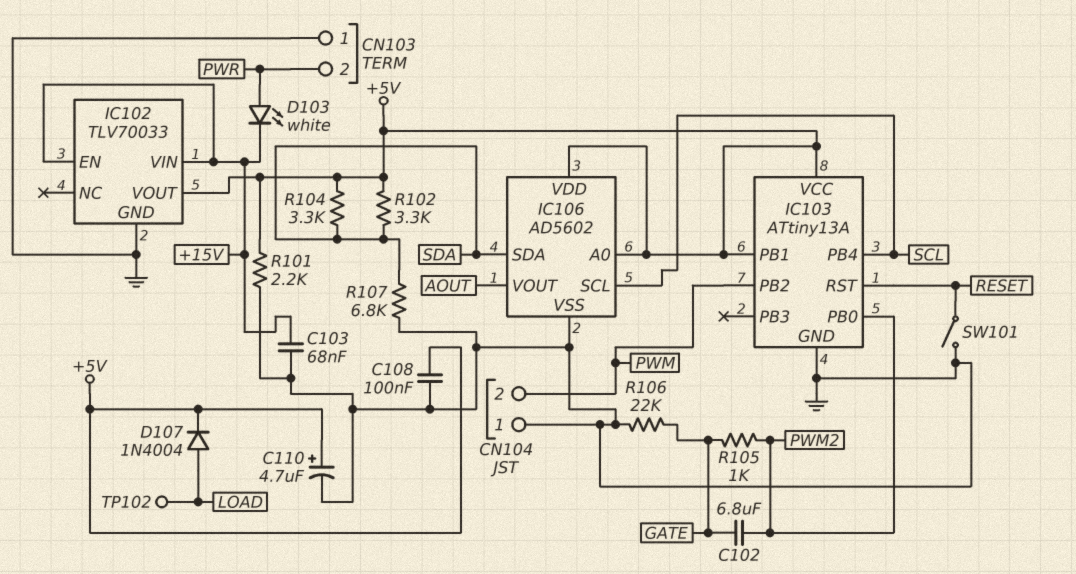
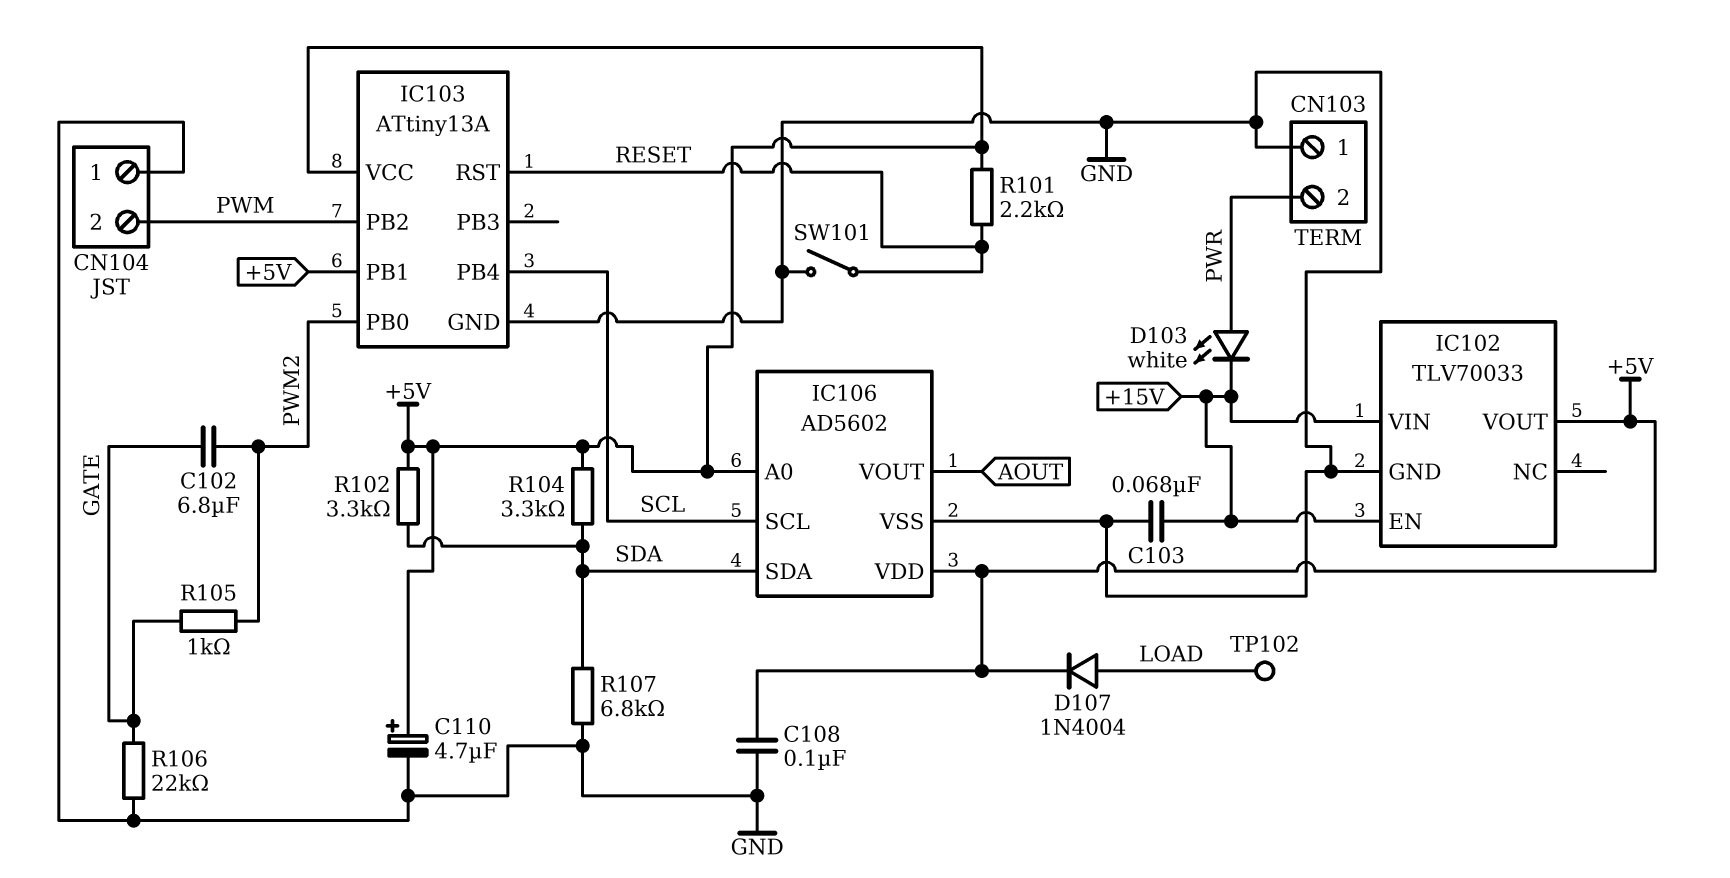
R101: 2.2k (+5V, GND) -> 2.2k (+5V, RESET)

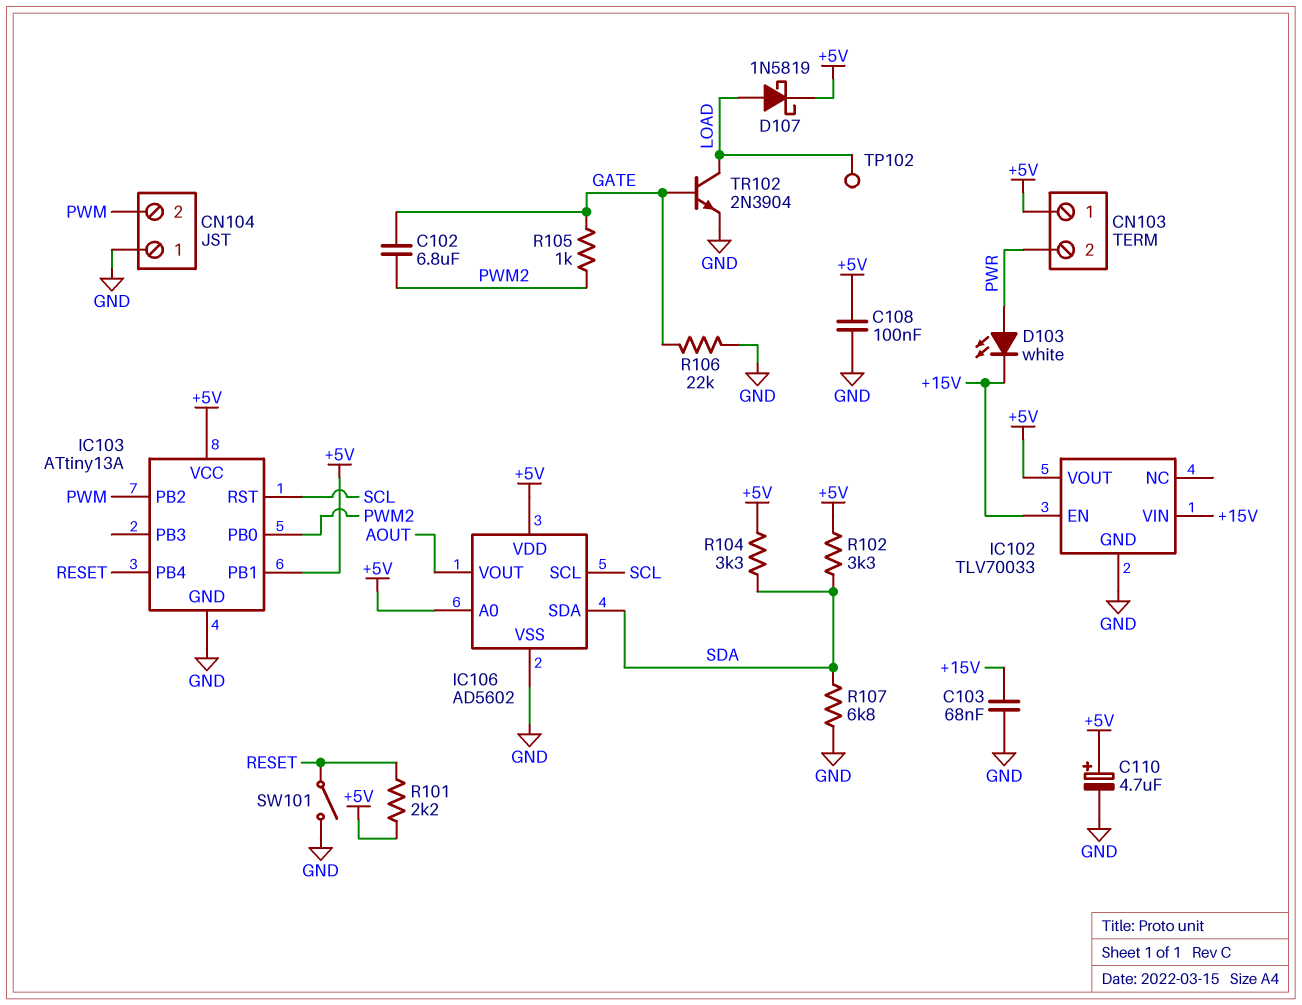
CN103 pin 1: GND -> +5V
D107: diode 1N4004 (A LOAD, K +5V) -> schottky 1N5819 (A LOAD, K +5V)
IC103 pin PB4: SCL -> RESET
IC103 pin RST: RESET -> SCL
TR102: none -> NPN 2N3904 (B GATE, C LOAD, E GND)

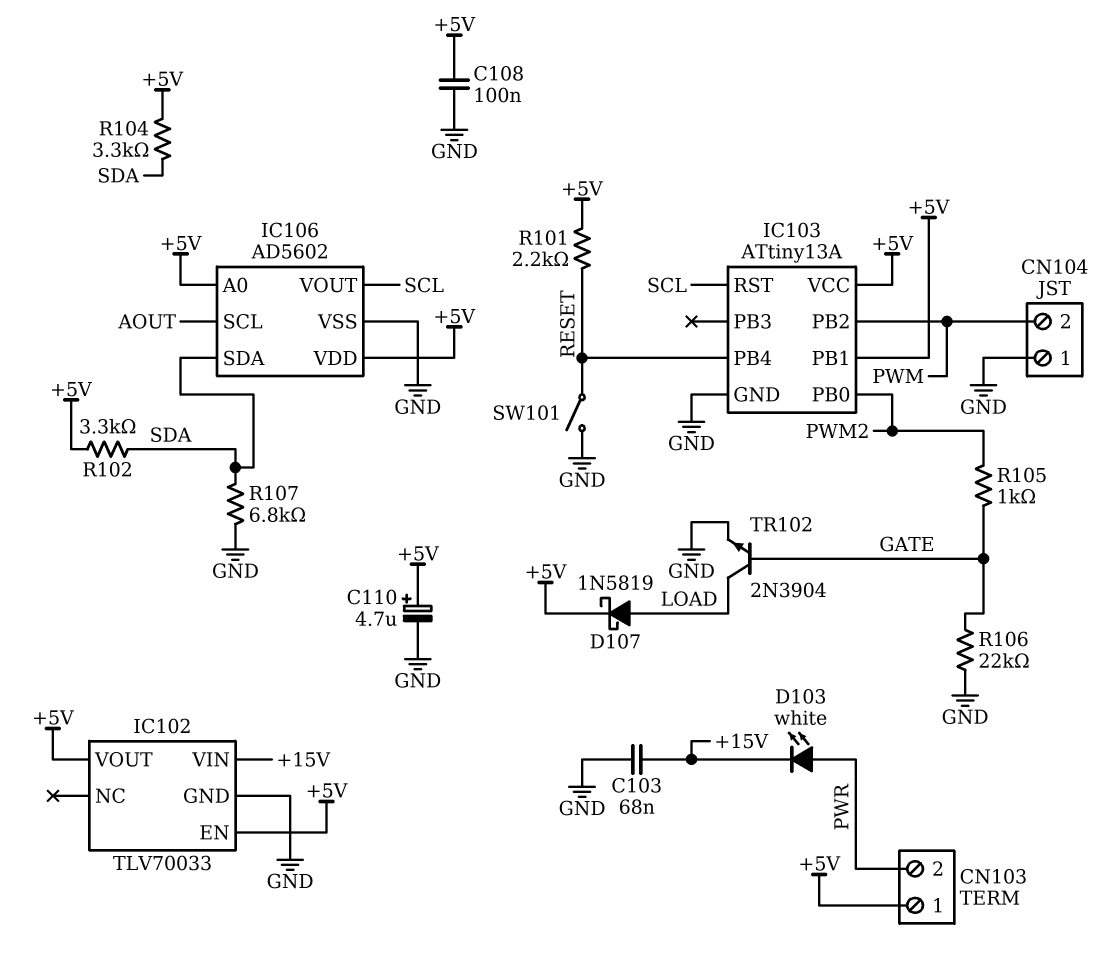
C102: 6.8uF (GATE, PWM2) -> none
IC102 pin EN: +15V -> +5V
IC106 pin SCL: SCL -> AOUT
IC106 pin VOUT: AOUT -> SCL
TP102: test point (LOAD) -> none

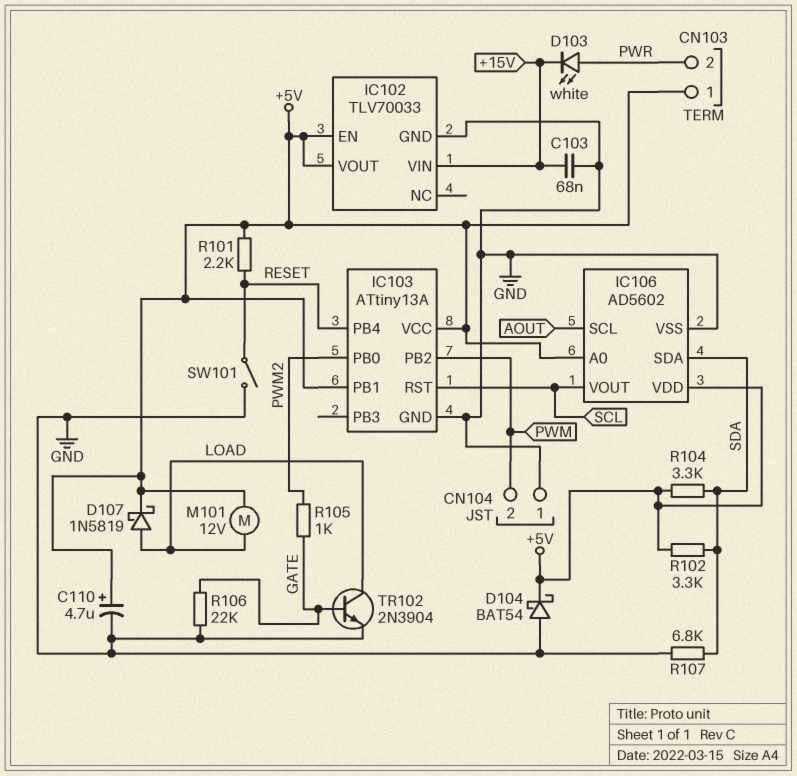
C108: 100nF (+5V, GND) -> none
D104: none -> schottky BAT54 (A GND, K +5V)
M101: none -> motor 12V (+5V, LOAD)

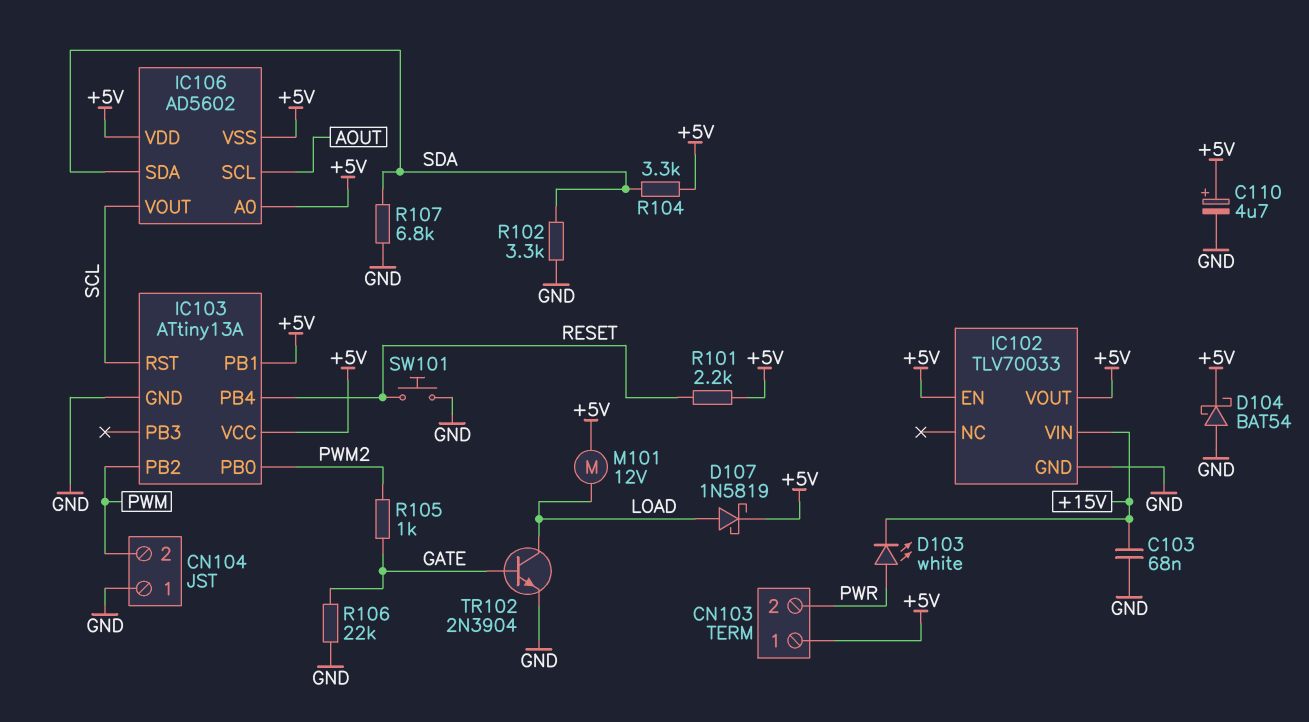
IC106 pin VSS: GND -> +5V
R102: 3.3k (+5V, SDA) -> 3.3k (GND, SDA)
SW101: switch (GND, RESET) -> button (GND, RESET)

